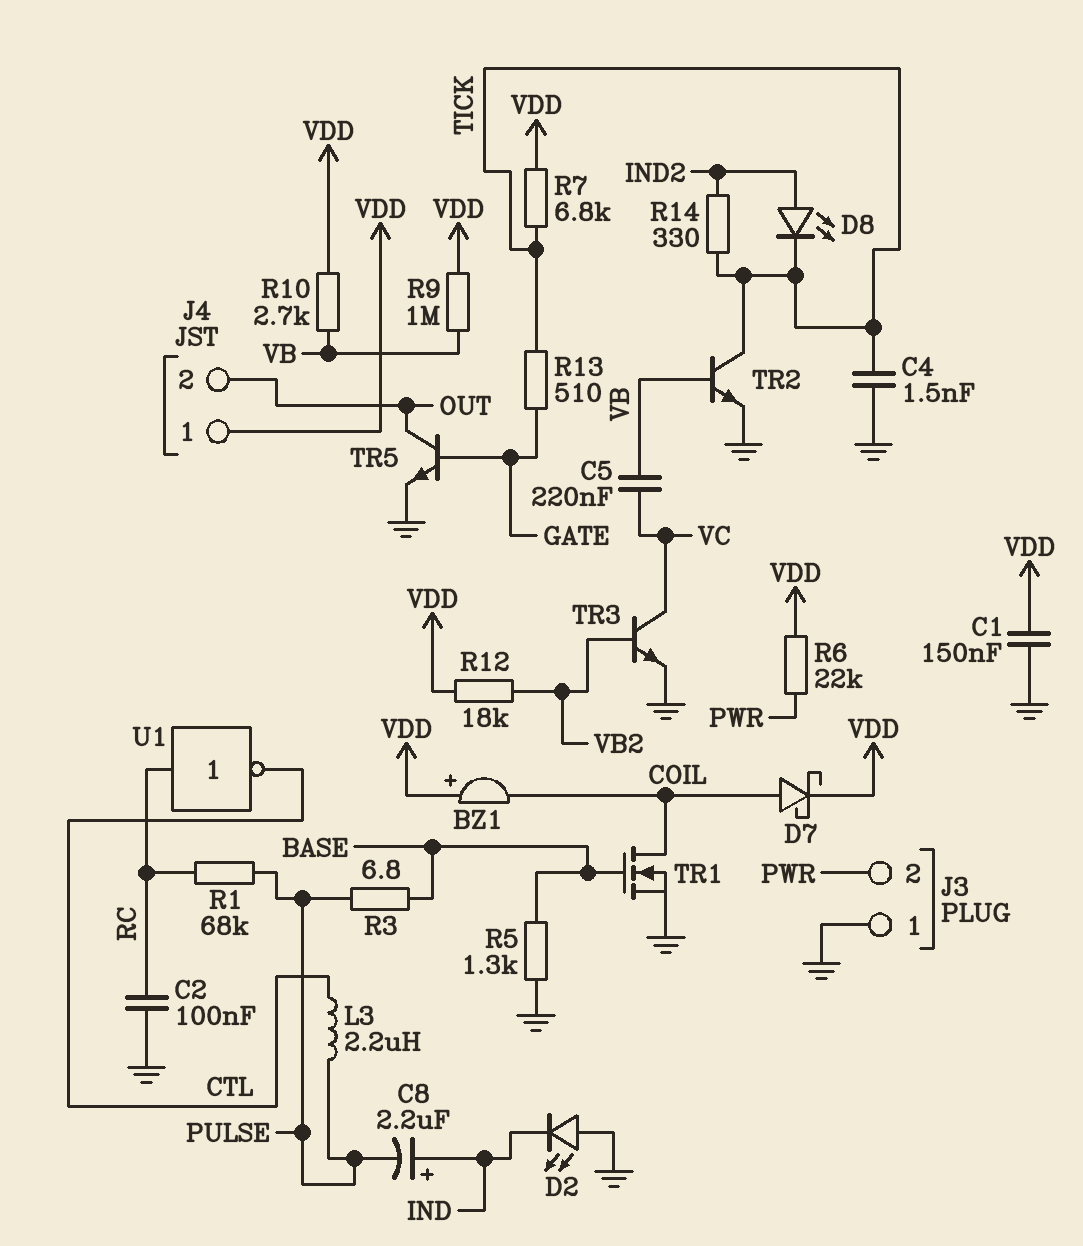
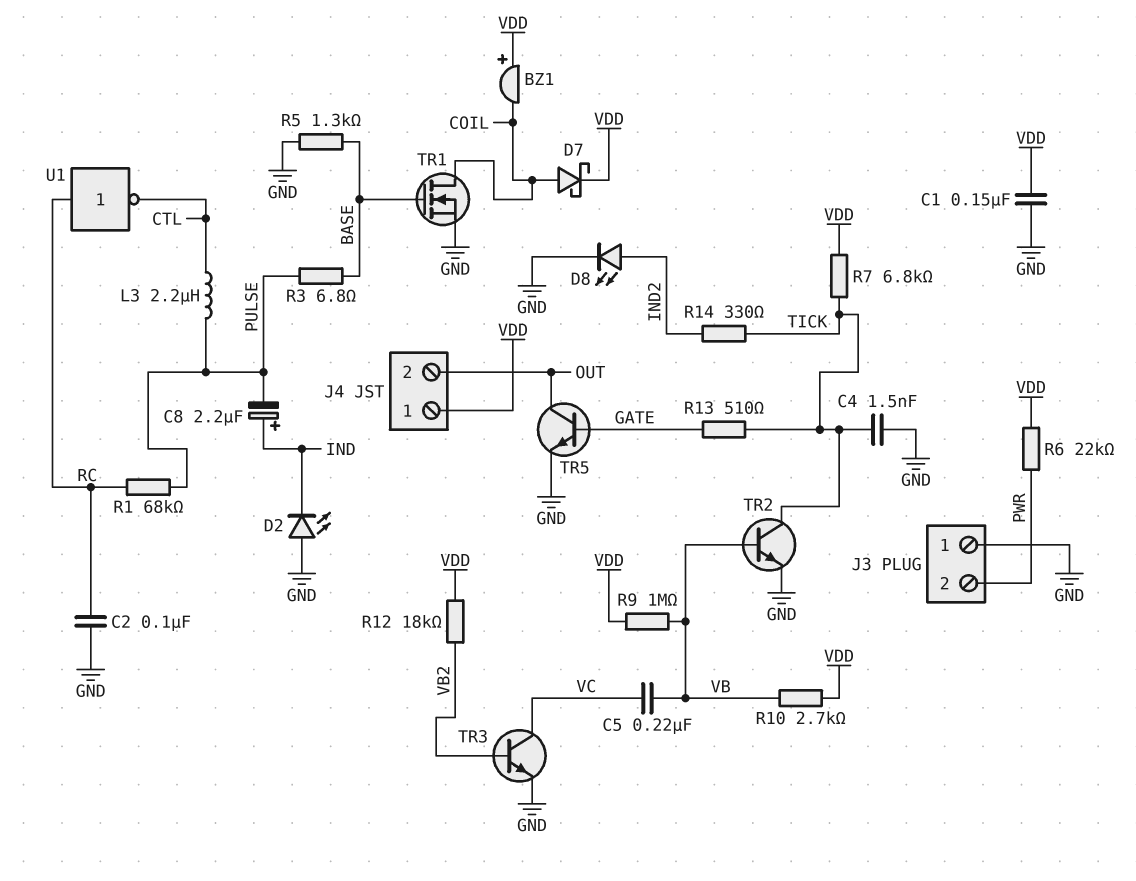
D8: LED (A IND2, K TICK) -> LED (A IND2, K GND)

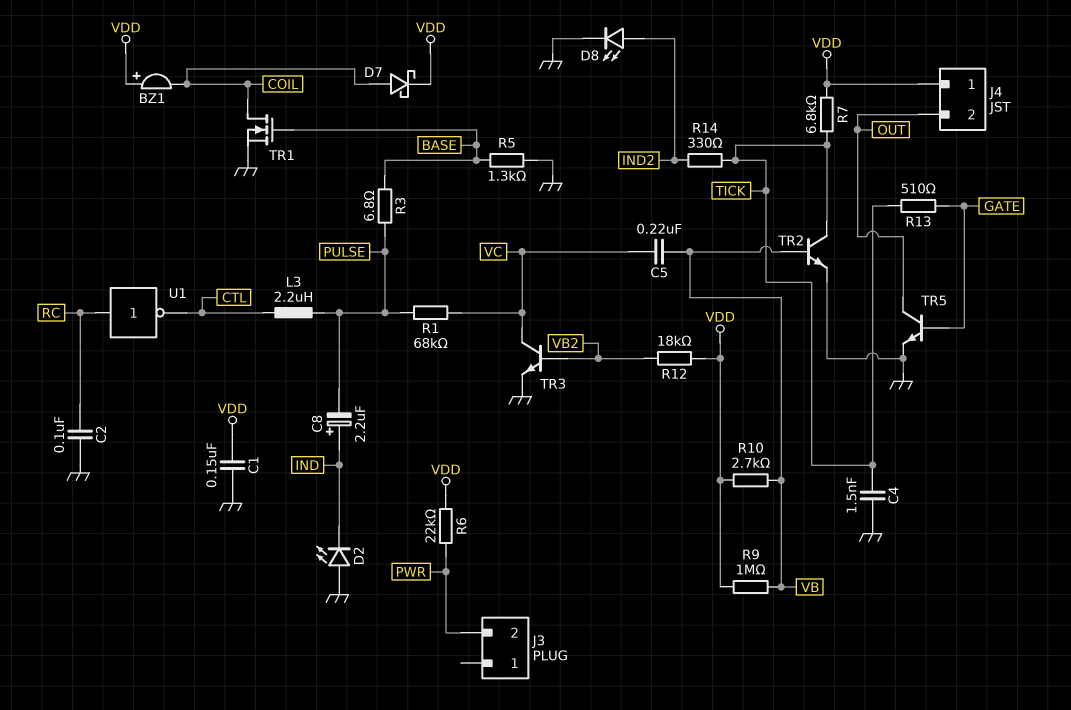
J3 pin 1: GND -> none
R1: 68k (PULSE, RC) -> 68k (PULSE, VC)

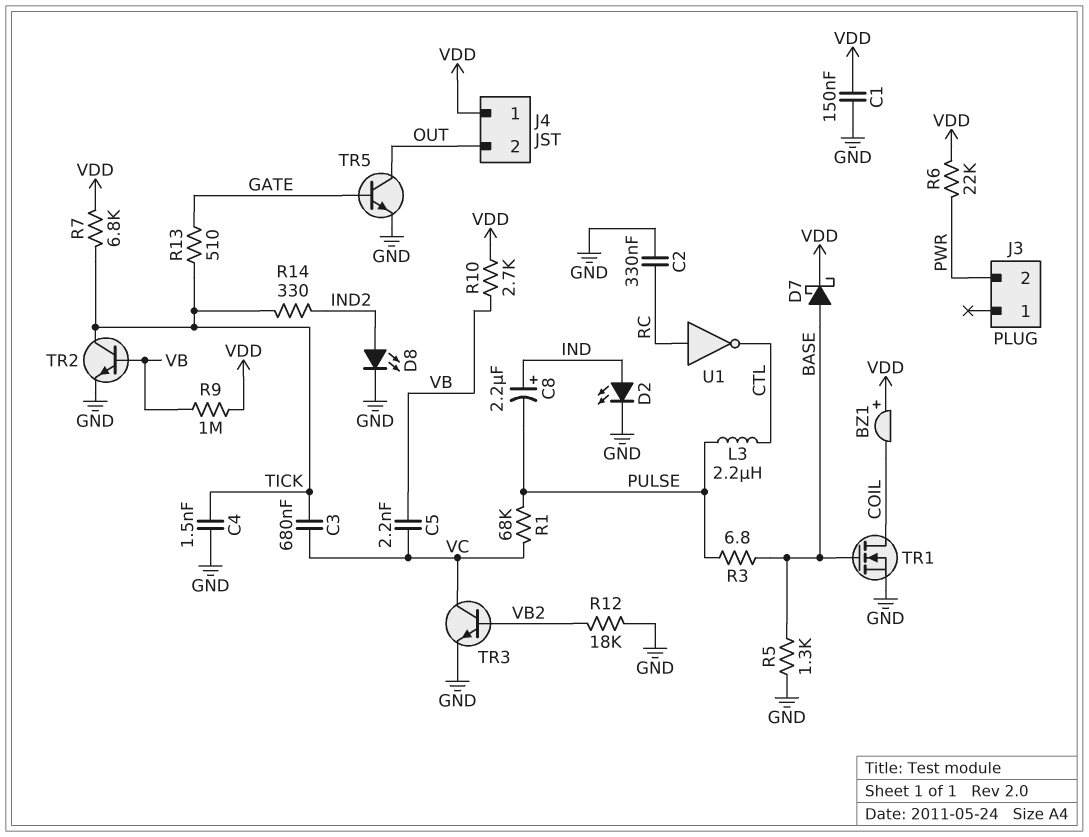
C2: 100nF (GND, RC) -> 330nF (GND, RC)
C3: none -> 680nF (TICK, VC)
C5: 220nF (VB, VC) -> 2.2nF (VB, VC)
D2: LED (A GND, K IND) -> LED (A IND, K GND)
D7: schottky (A COIL, K VDD) -> schottky (A BASE, K VDD)
R12: 18k (VB2, VDD) -> 18k (GND, VB2)

